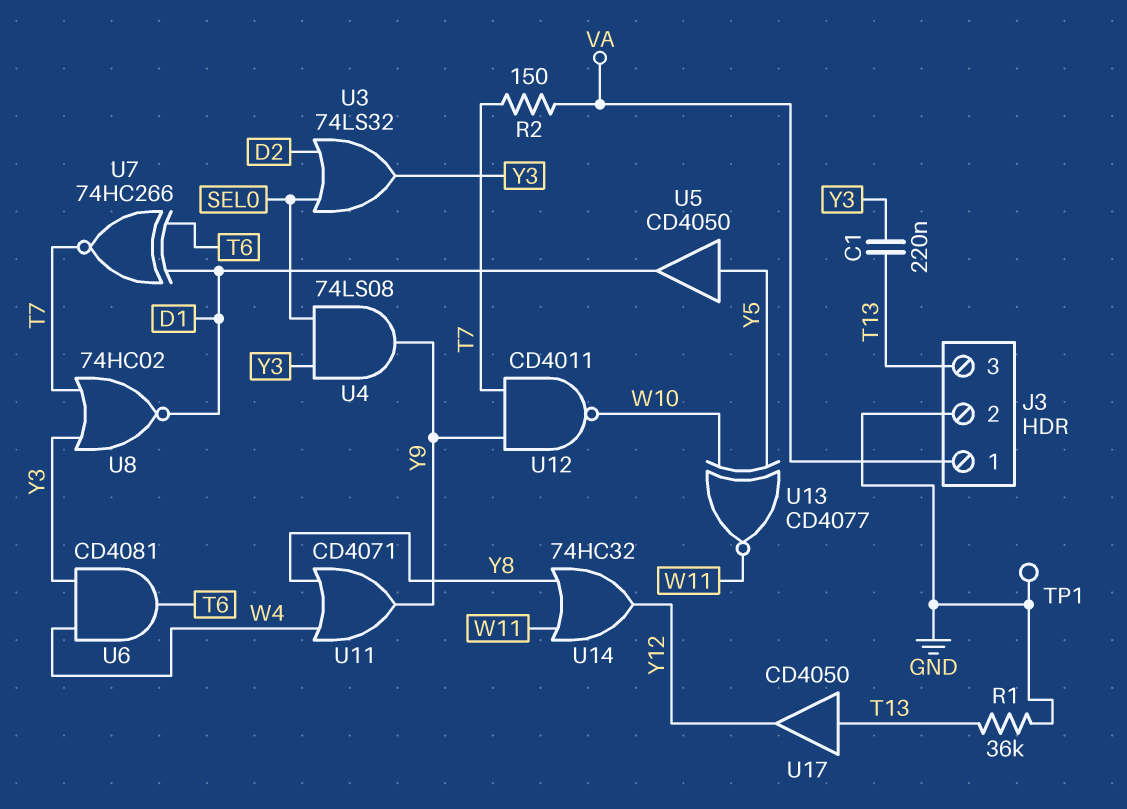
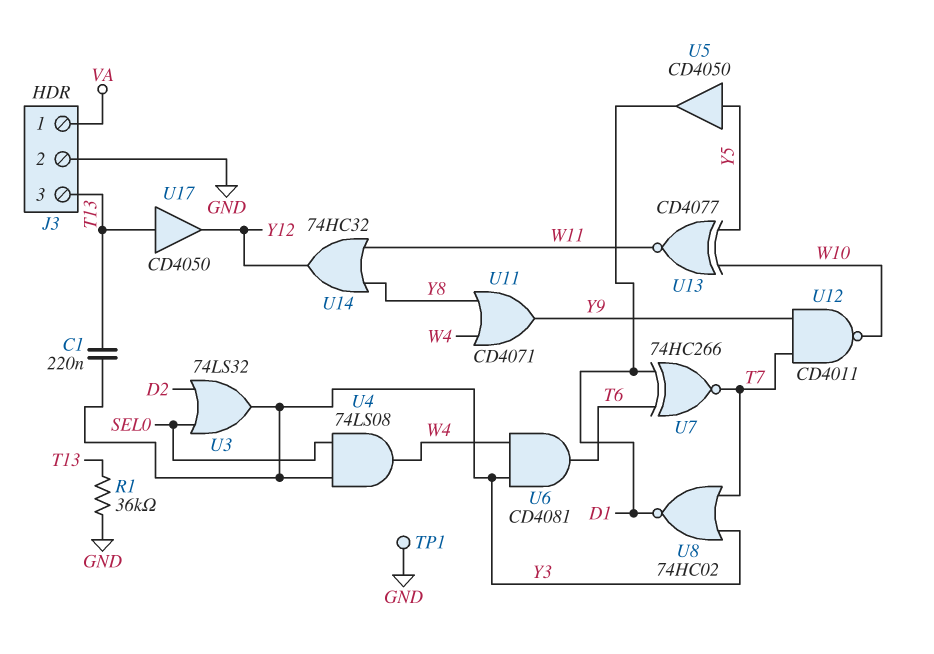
R2: 150 (T7, VA) -> none
U4: AND 74LS08 (in SEL0, in Y3, out Y9) -> AND 74LS08 (in SEL0, in Y3, out W4)

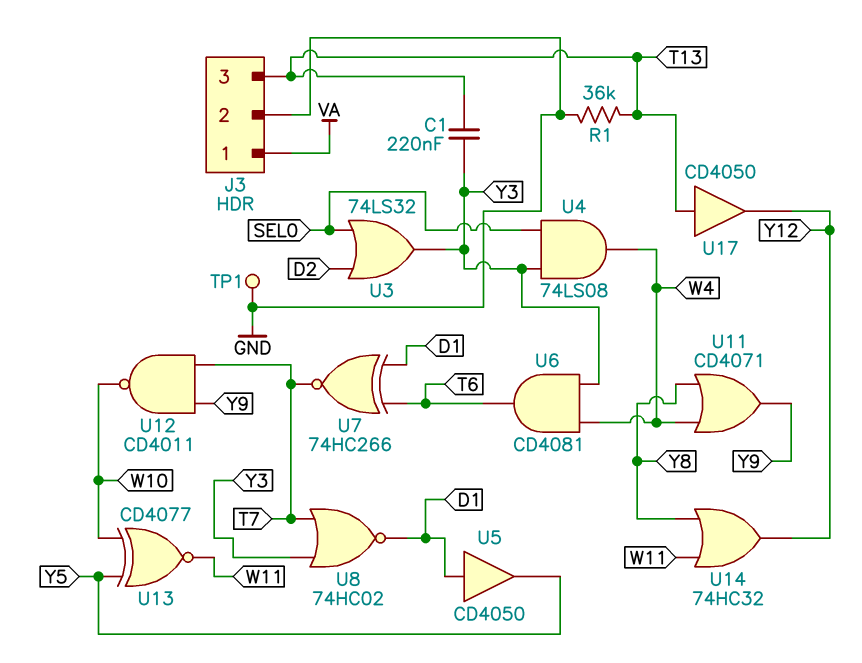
U5: buffer CD4050 (in Y5, out D1) -> buffer CD4050 (in D1, out Y5)

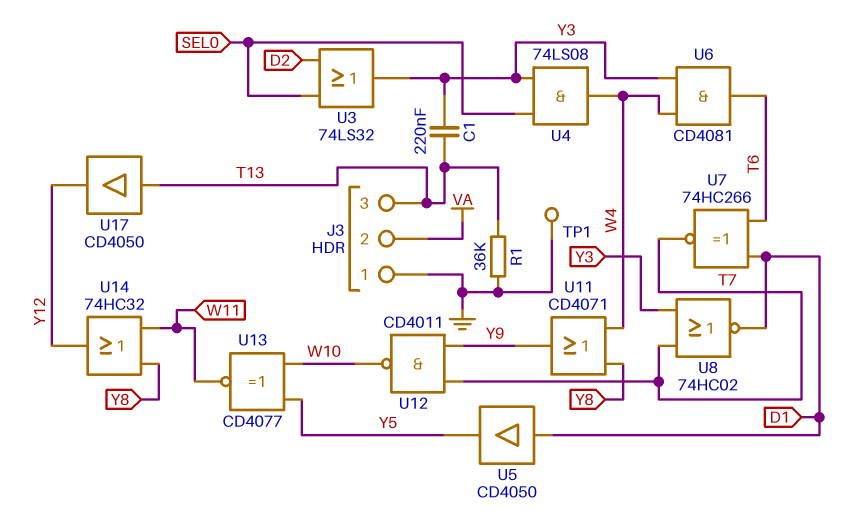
J3 pin 1: VA -> GND
J3 pin 2: GND -> VA

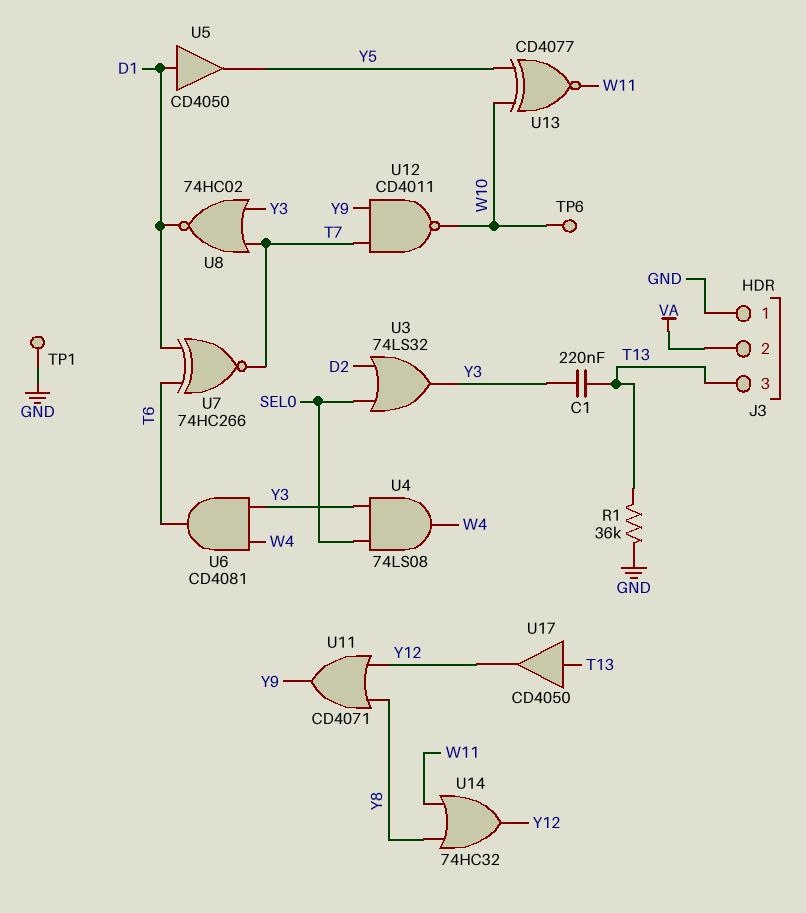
TP6: none -> test point (W10)
U11: OR CD4071 (in W4, in Y8, out Y9) -> OR CD4071 (in Y8, in Y12, out Y9)

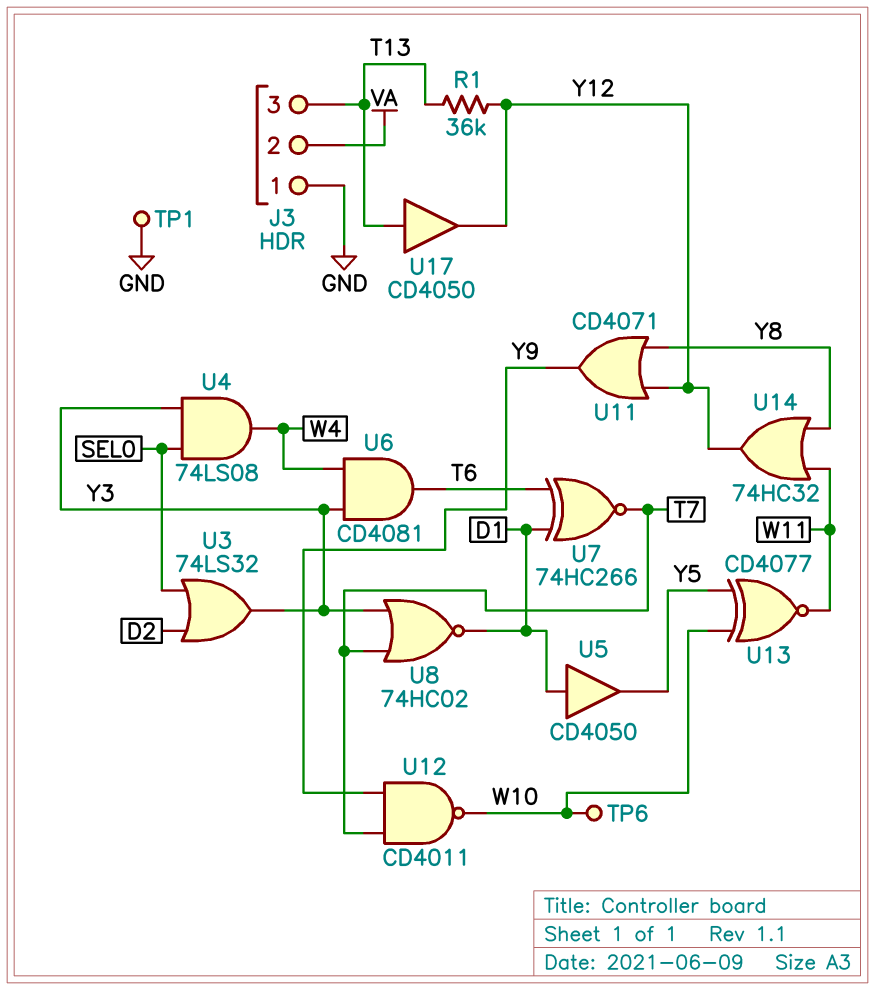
C1: 220nF (T13, Y3) -> none
R1: 36k (GND, T13) -> 36k (T13, Y12)

